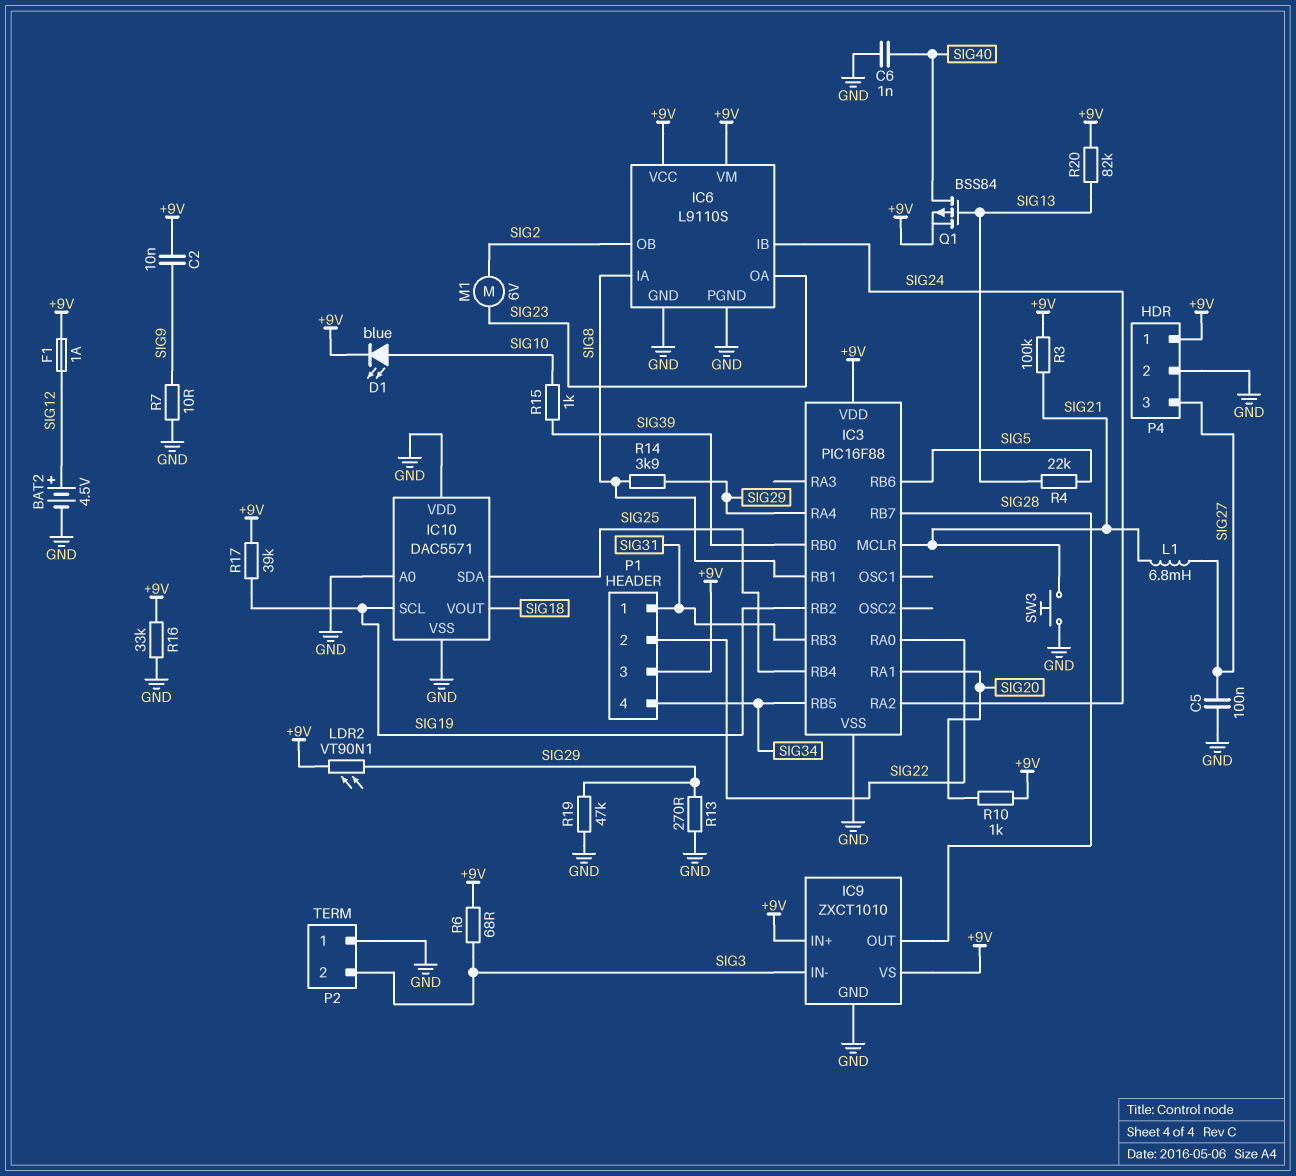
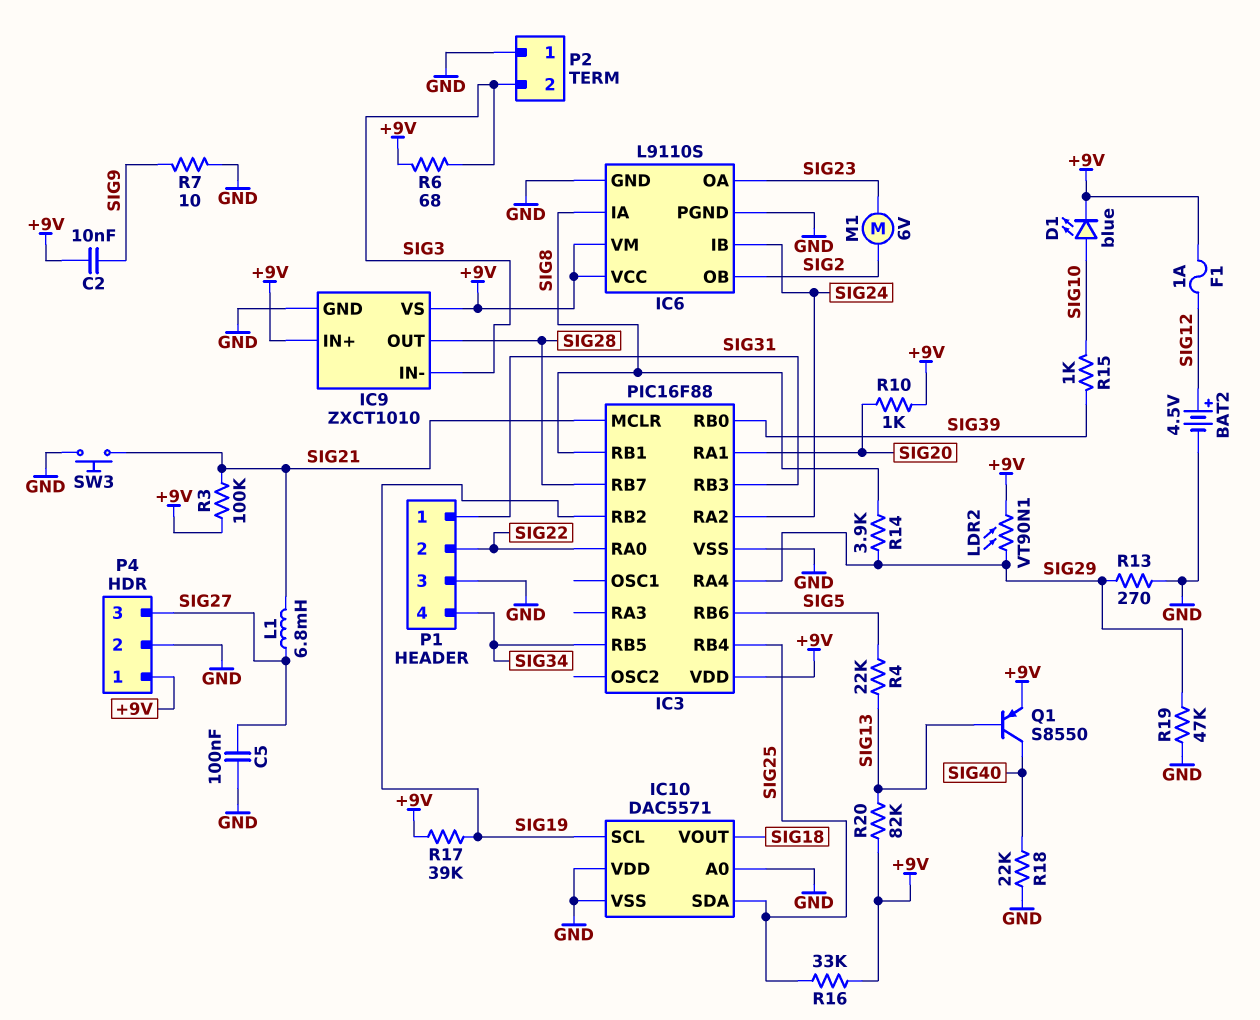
C6: 1nF (GND, SIG40) -> none
P1 pin 3: +9V -> GND
Q1: PMOS BSS84 (G SIG13, D SIG40, S +9V) -> PNP S8550 (B SIG13, C SIG40, E +9V)
R16: 33k (+9V, GND) -> 33k (+9V, SIG25)
R18: none -> 22k (GND, SIG40)

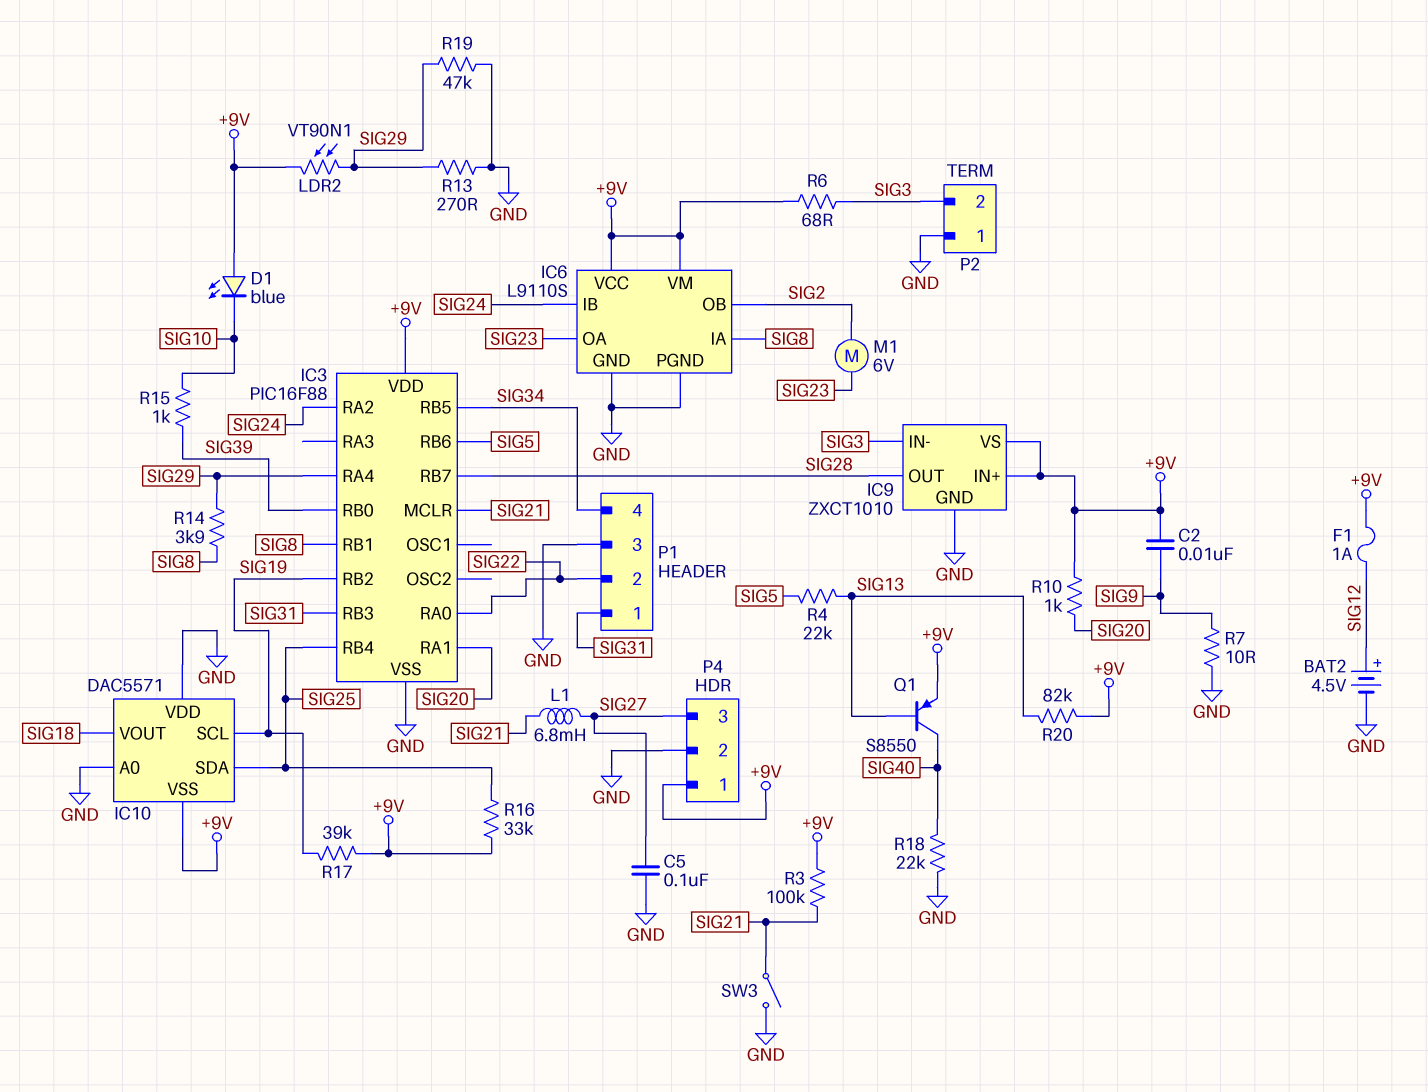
D1: LED blue (A SIG10, K +9V) -> LED blue (A +9V, K SIG10)
IC10 pin VSS: GND -> +9V
SW3: button (GND, SIG21) -> switch (GND, SIG21)

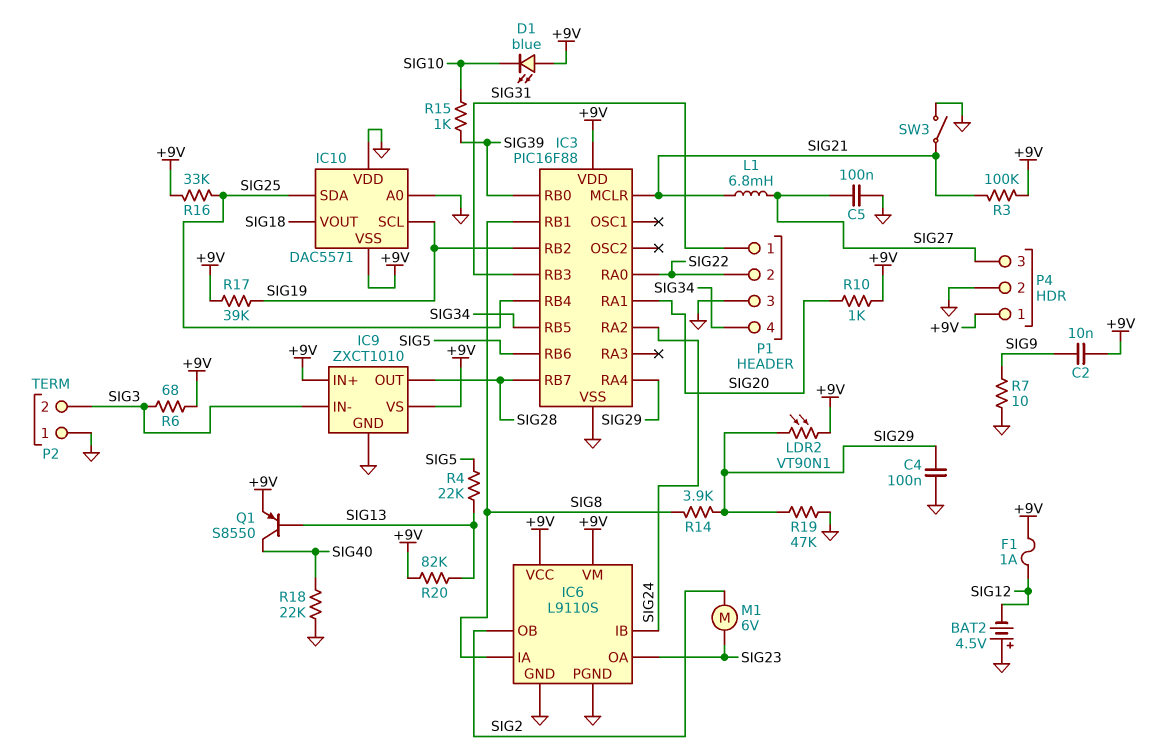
BAT2: 4.5V (plus SIG12, minus GND) -> 4.5V (plus GND, minus SIG12)
C4: none -> 100nF (GND, SIG29)
R13: 270 (GND, SIG29) -> none

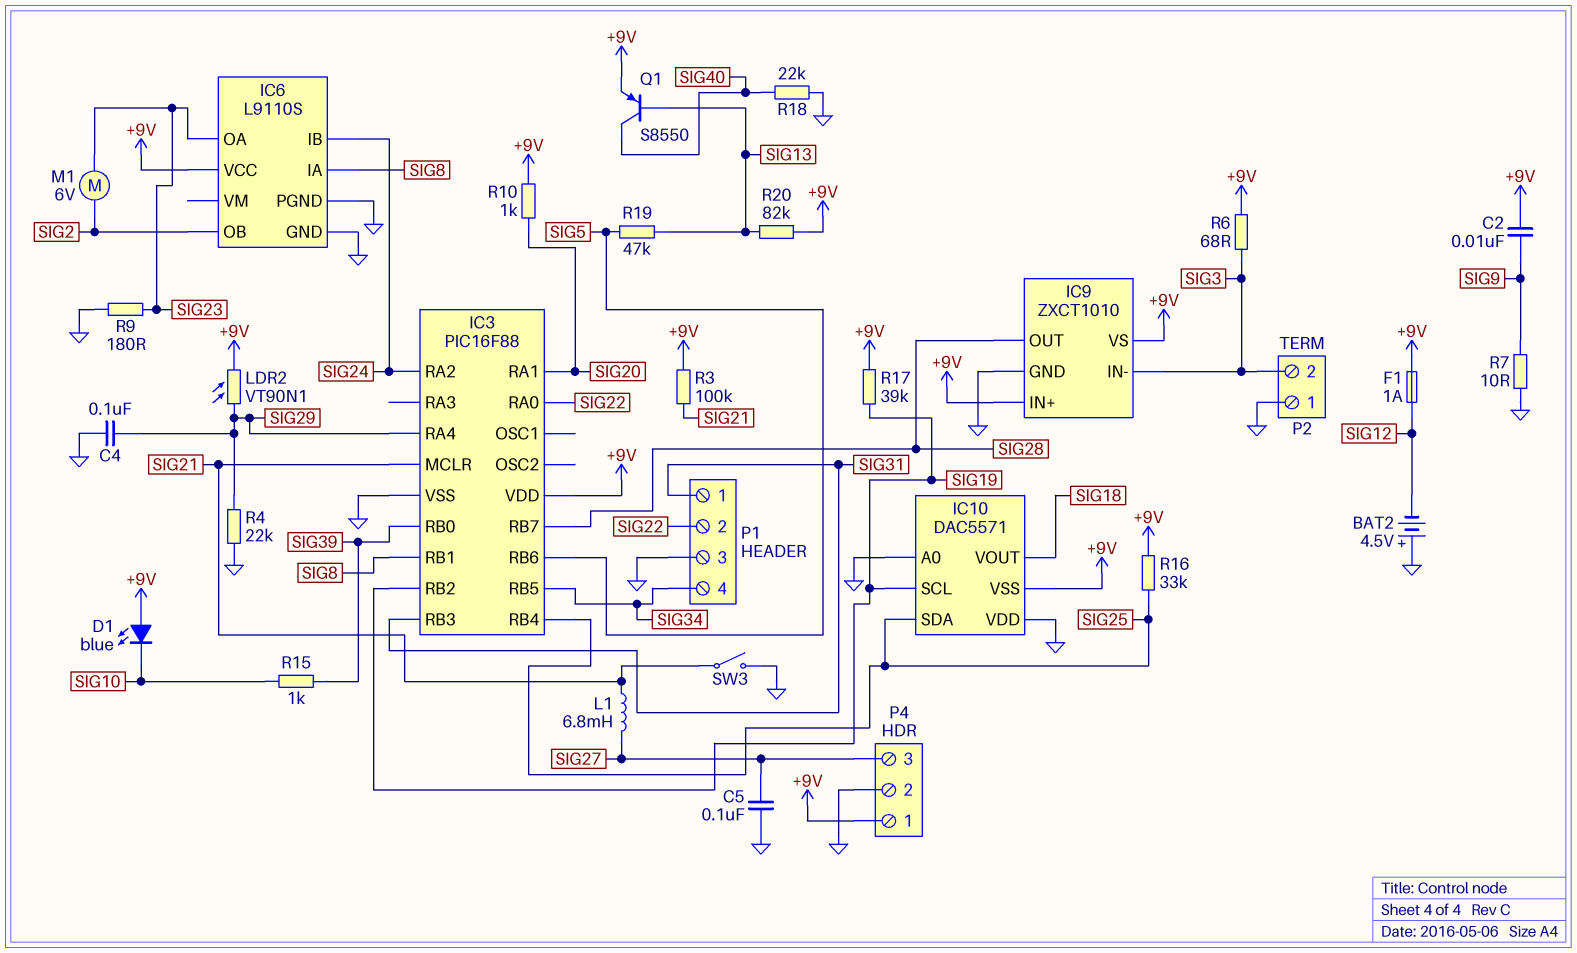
IC6 pin VM: +9V -> none
R4: 22k (SIG5, SIG13) -> 22k (GND, SIG29)
R9: none -> 180 (GND, SIG23)
R14: 3.9k (SIG8, SIG29) -> none
R19: 47k (GND, SIG29) -> 47k (SIG5, SIG13)

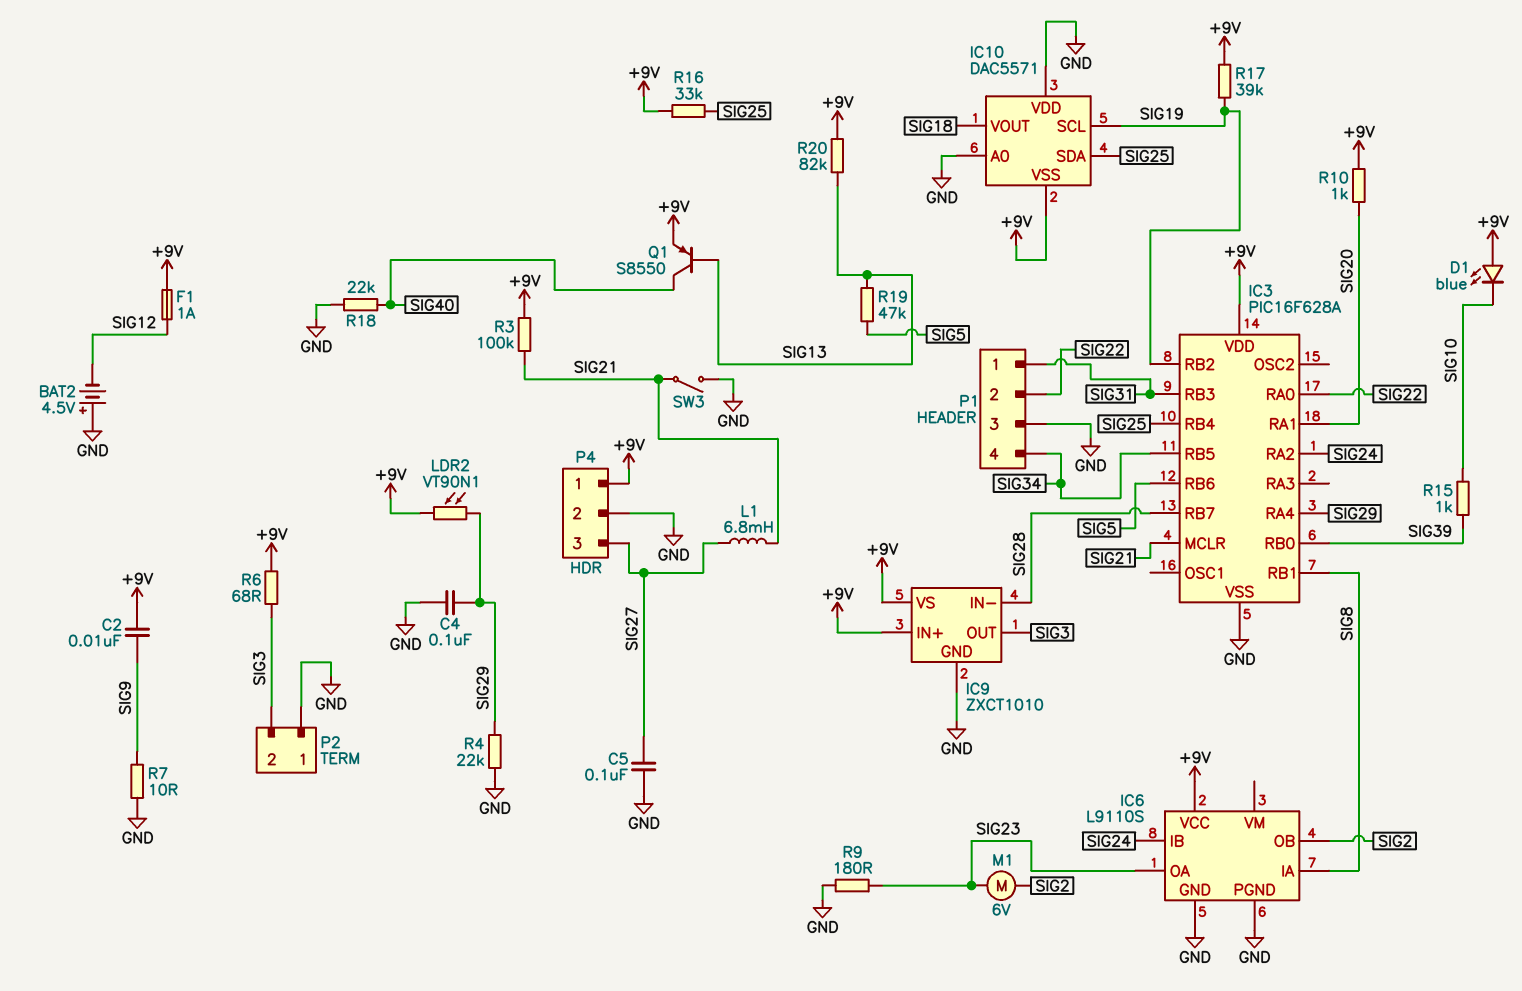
IC3: PIC16F88 -> PIC16F628A
IC9 pin IN-: SIG3 -> SIG28
IC9 pin OUT: SIG28 -> SIG3

